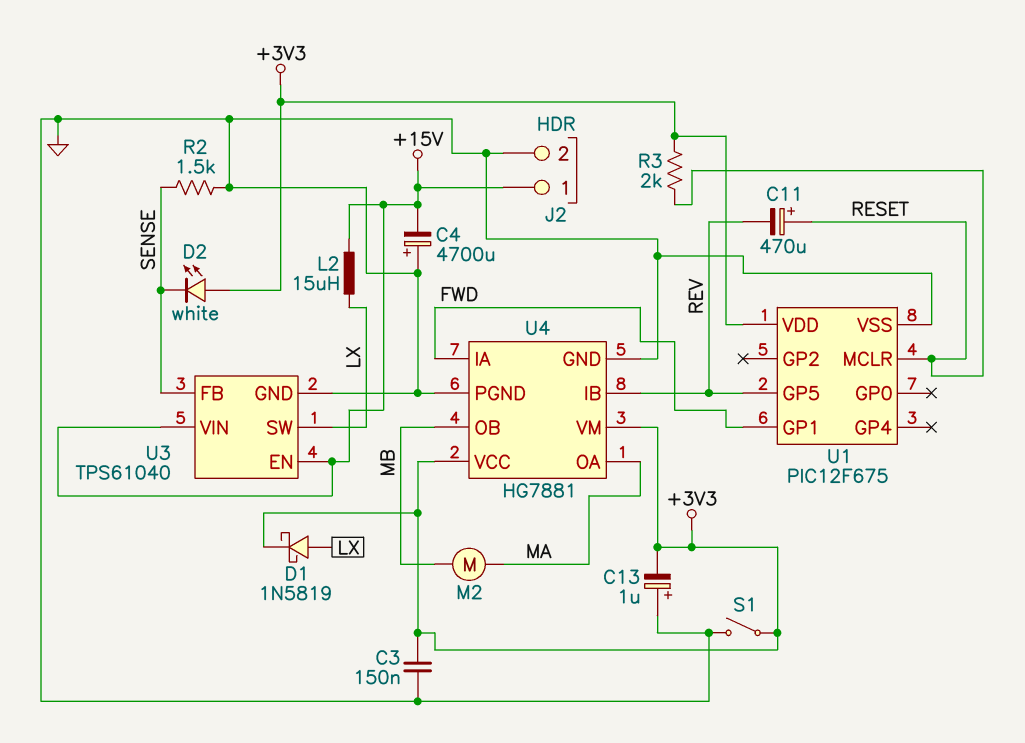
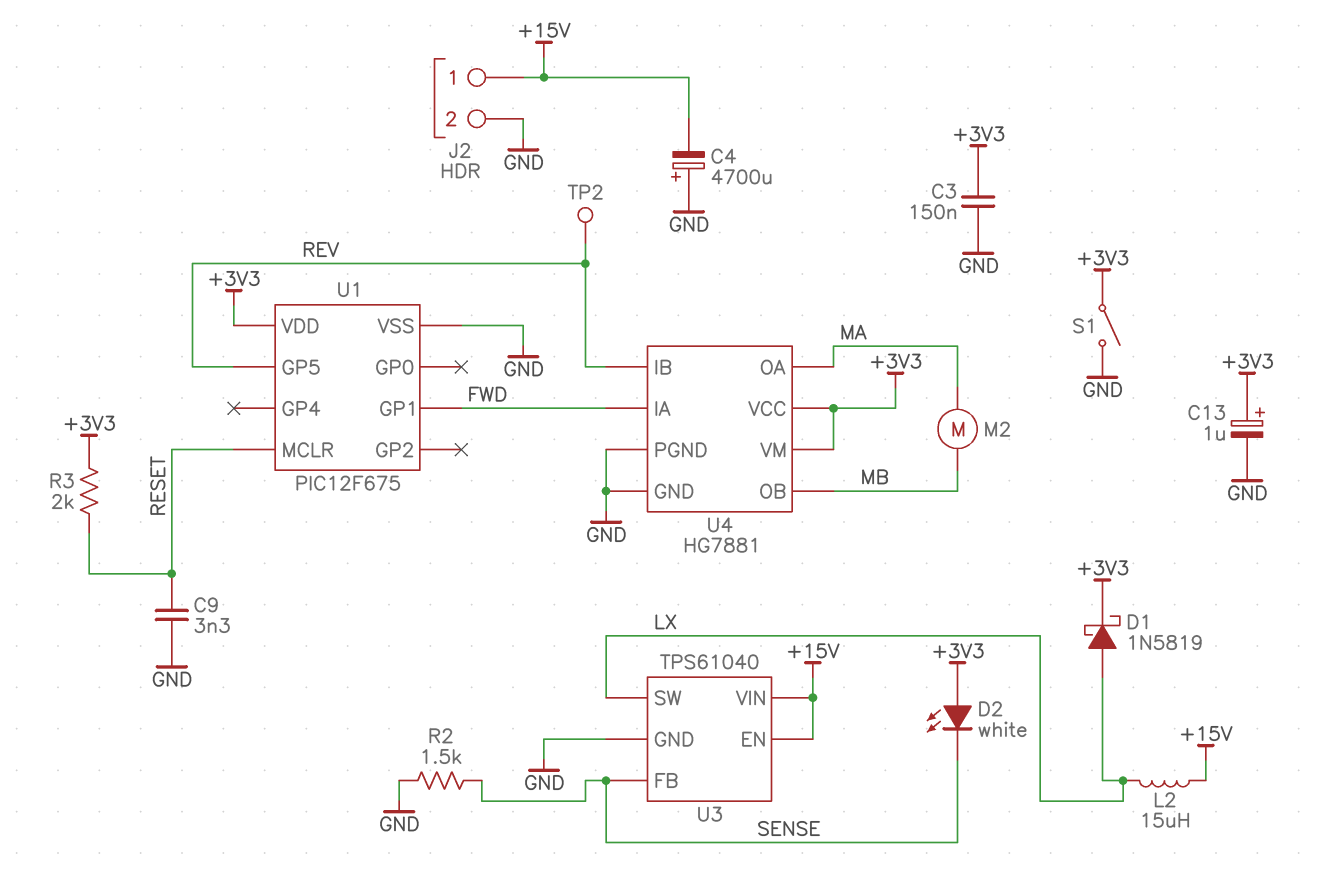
C9: none -> 3.3nF (GND, RESET)
C11: 470uF (plus RESET, minus REV) -> none
C13: 1uF (plus GND, minus +3V3) -> 1uF (plus +3V3, minus GND)
TP2: none -> test point (REV)

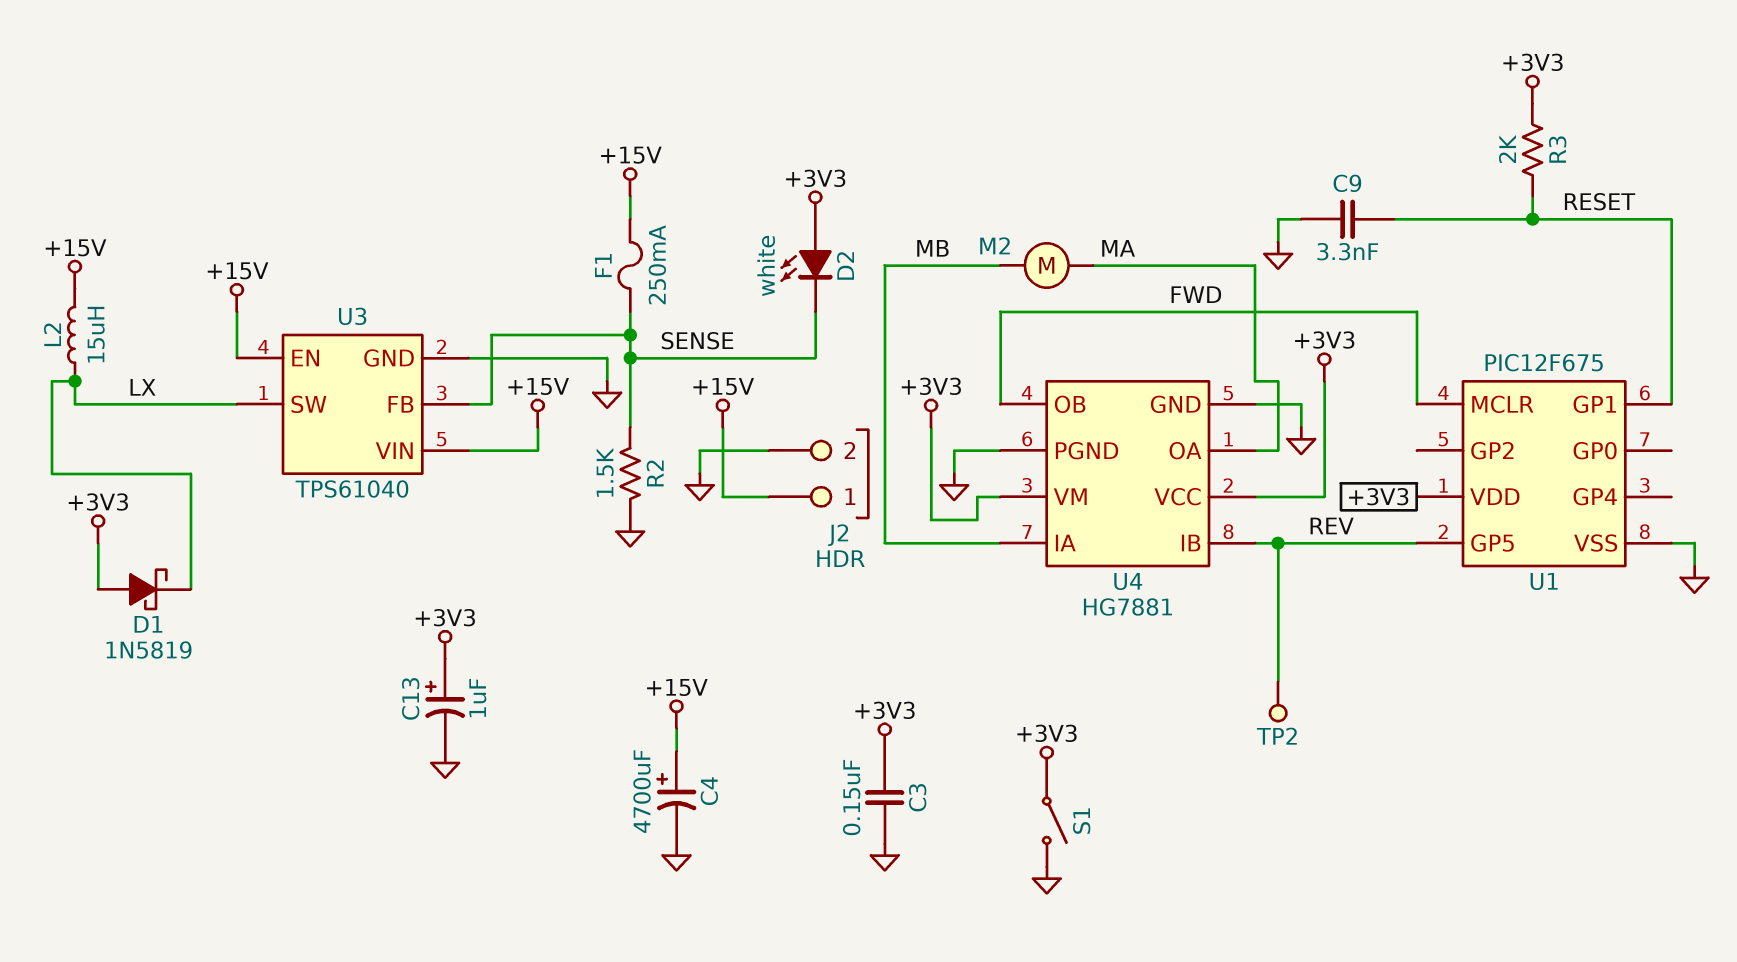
C4: 4700uF (plus GND, minus +15V) -> 4700uF (plus +15V, minus GND)
D1: schottky 1N5819 (A LX, K +3V3) -> schottky 1N5819 (A +3V3, K LX)
F1: none -> 250mA (+15V, SENSE)
U1 pin GP1: FWD -> RESET
U1 pin MCLR: RESET -> FWD
U4 pin IA: FWD -> MB
U4 pin OB: MB -> FWD

